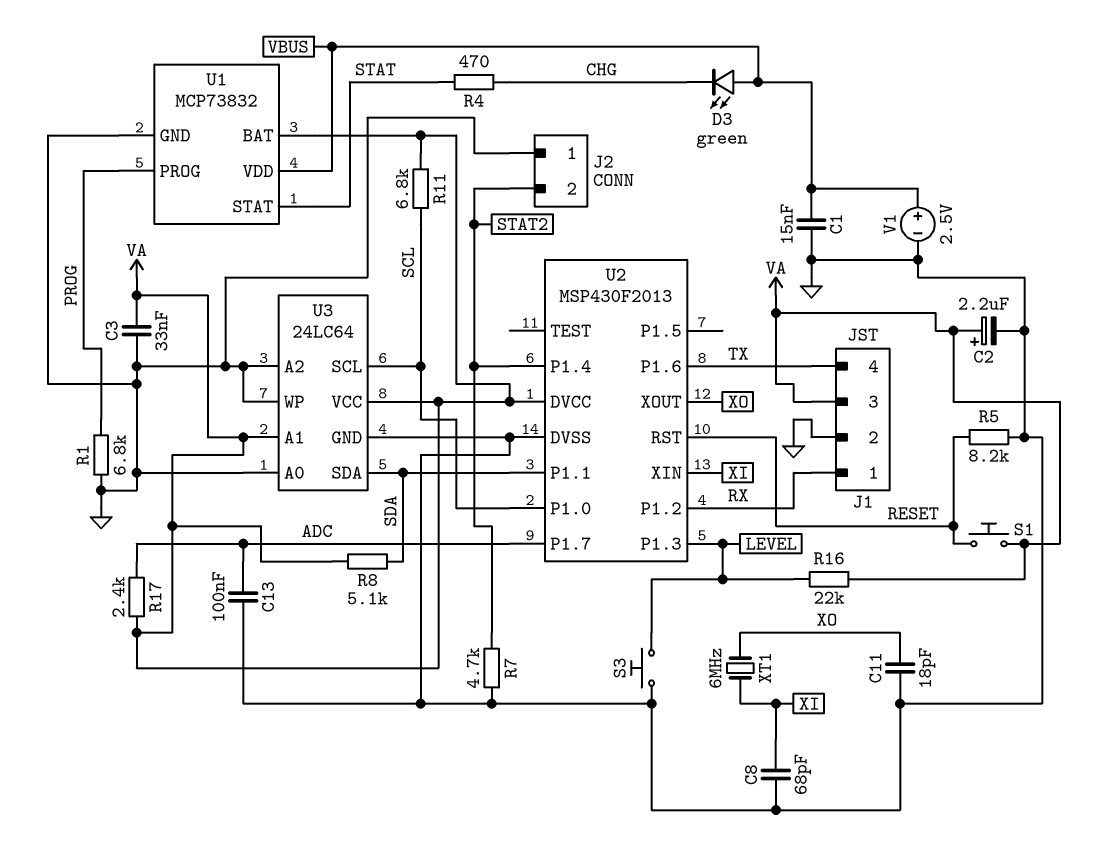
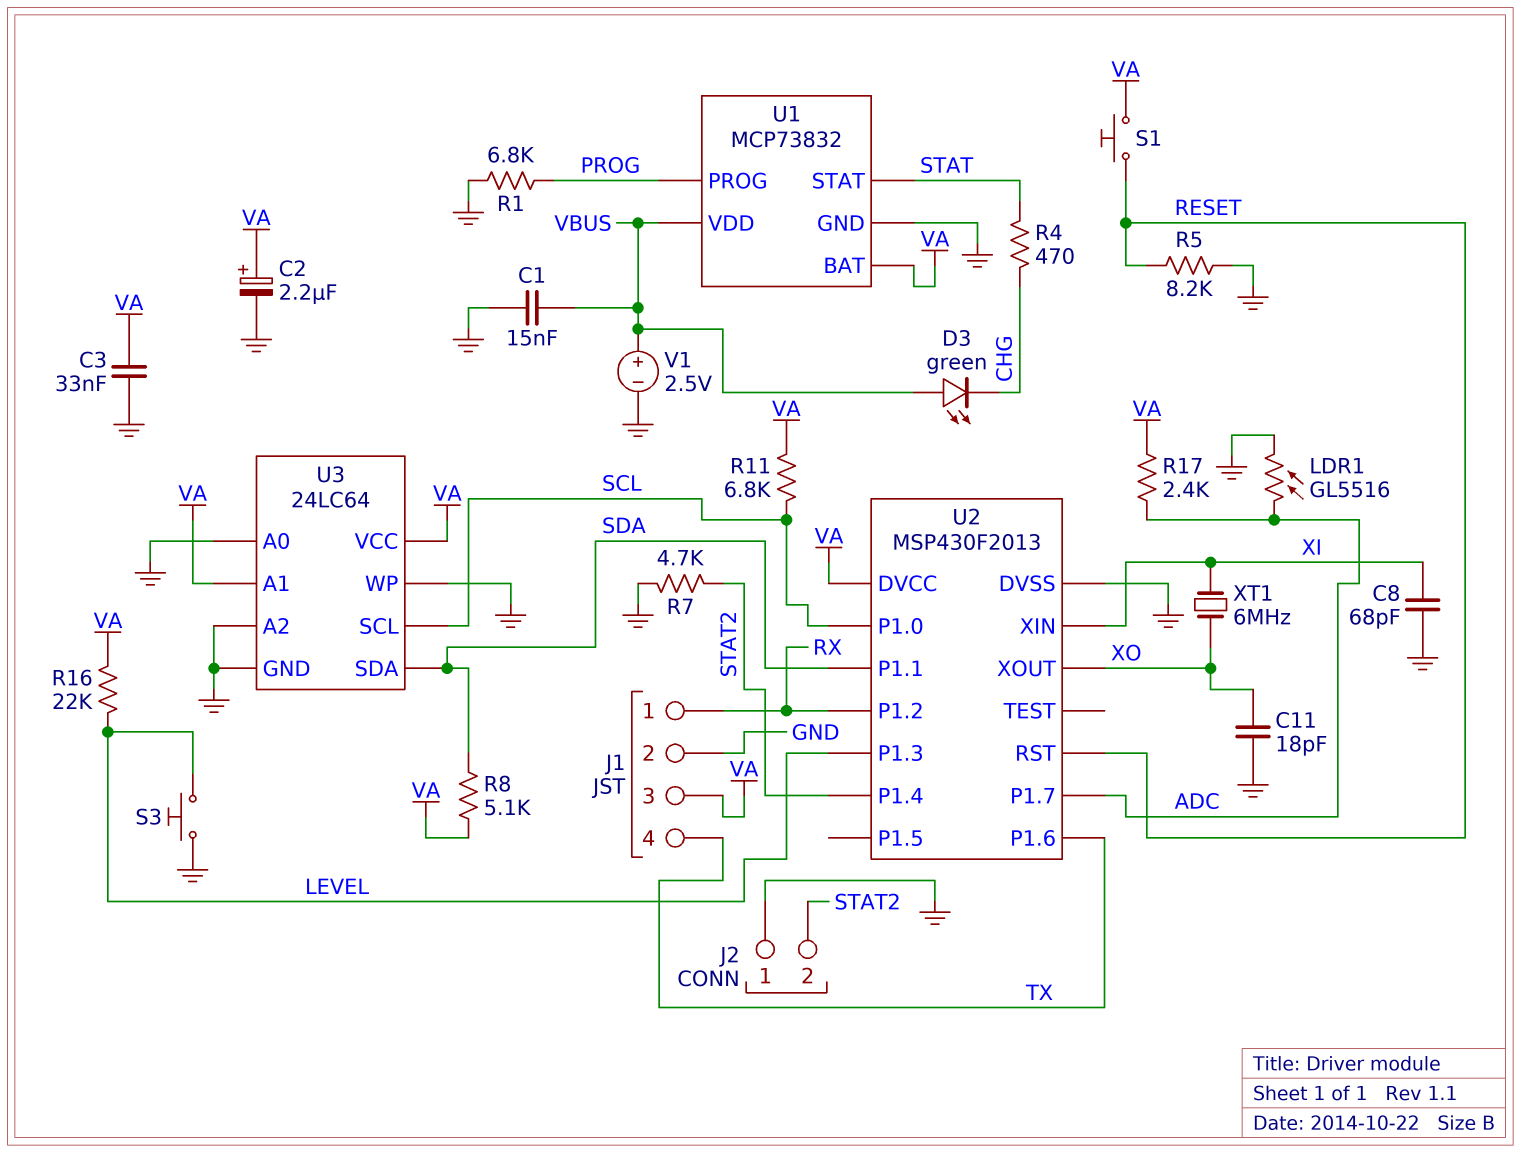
C13: 100nF (ADC, GND) -> none
LDR1: none -> GL5516 (ADC, GND)

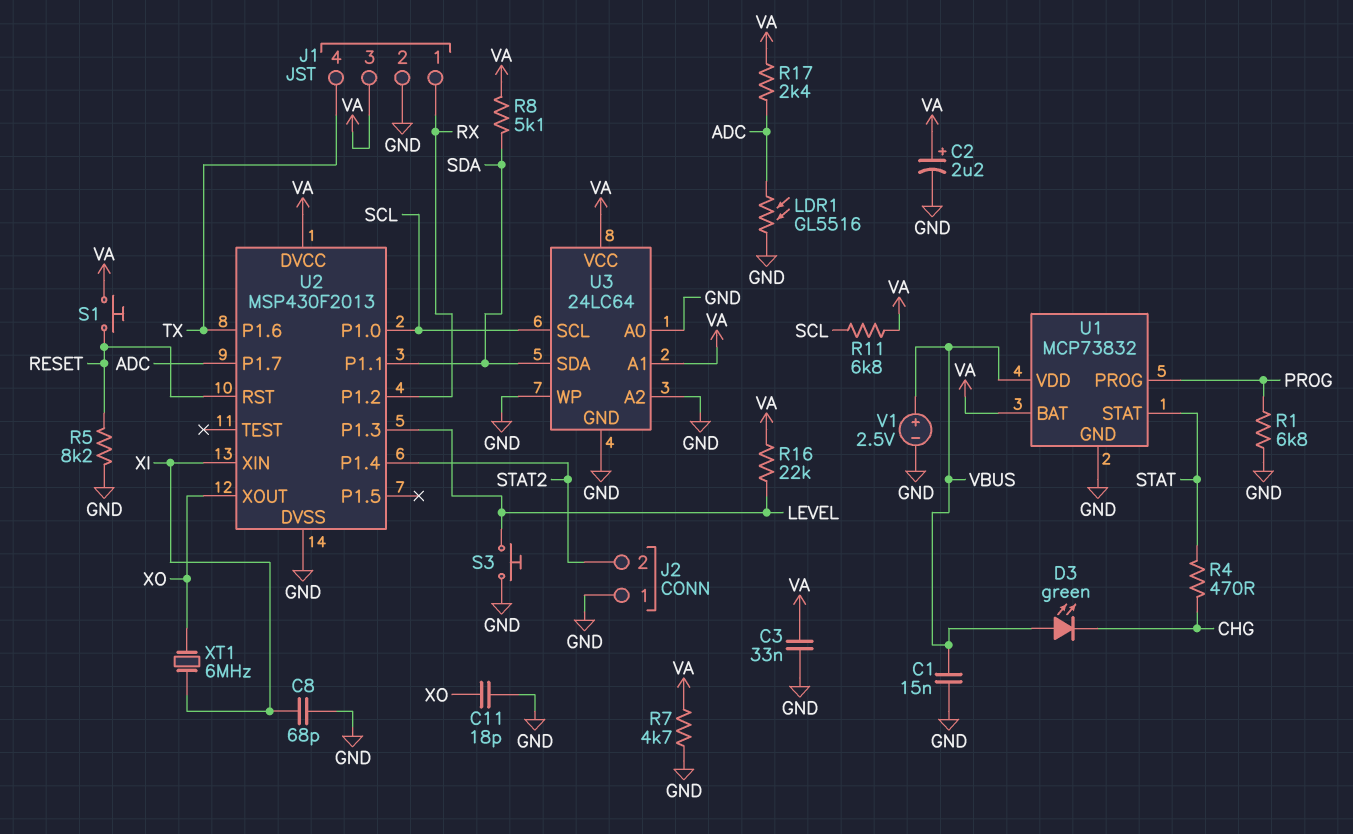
R7: 4.7k (GND, STAT2) -> 4.7k (GND, VA)

